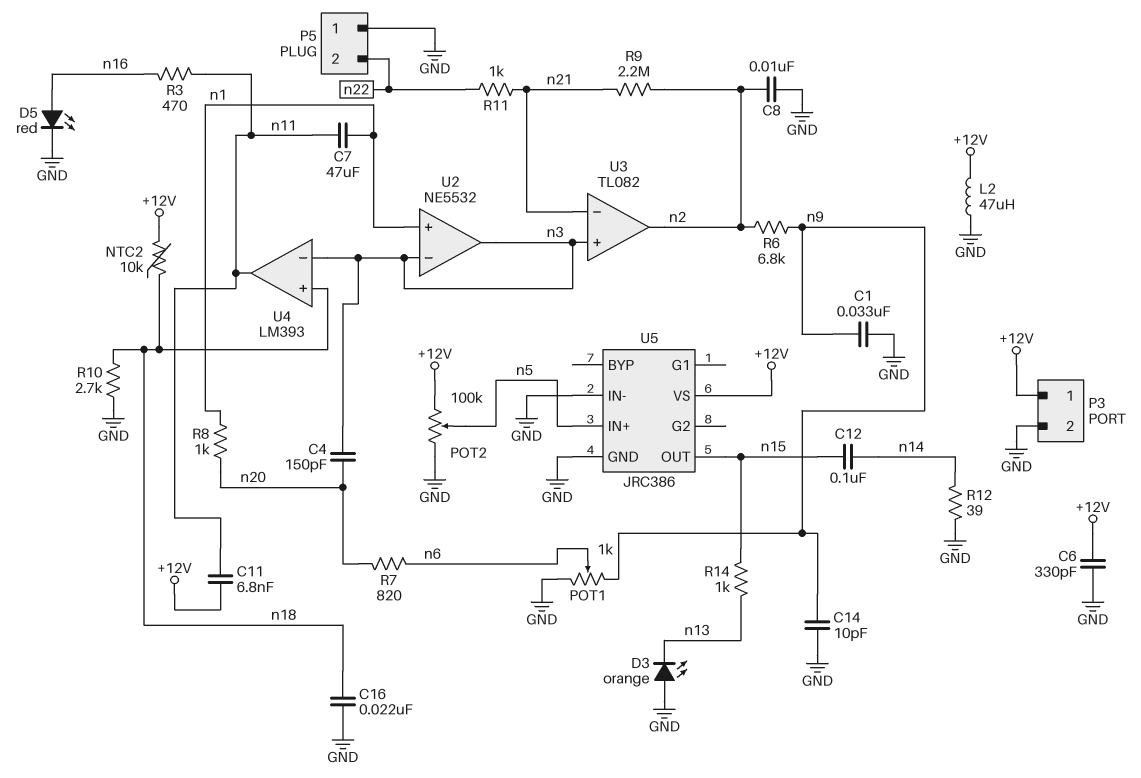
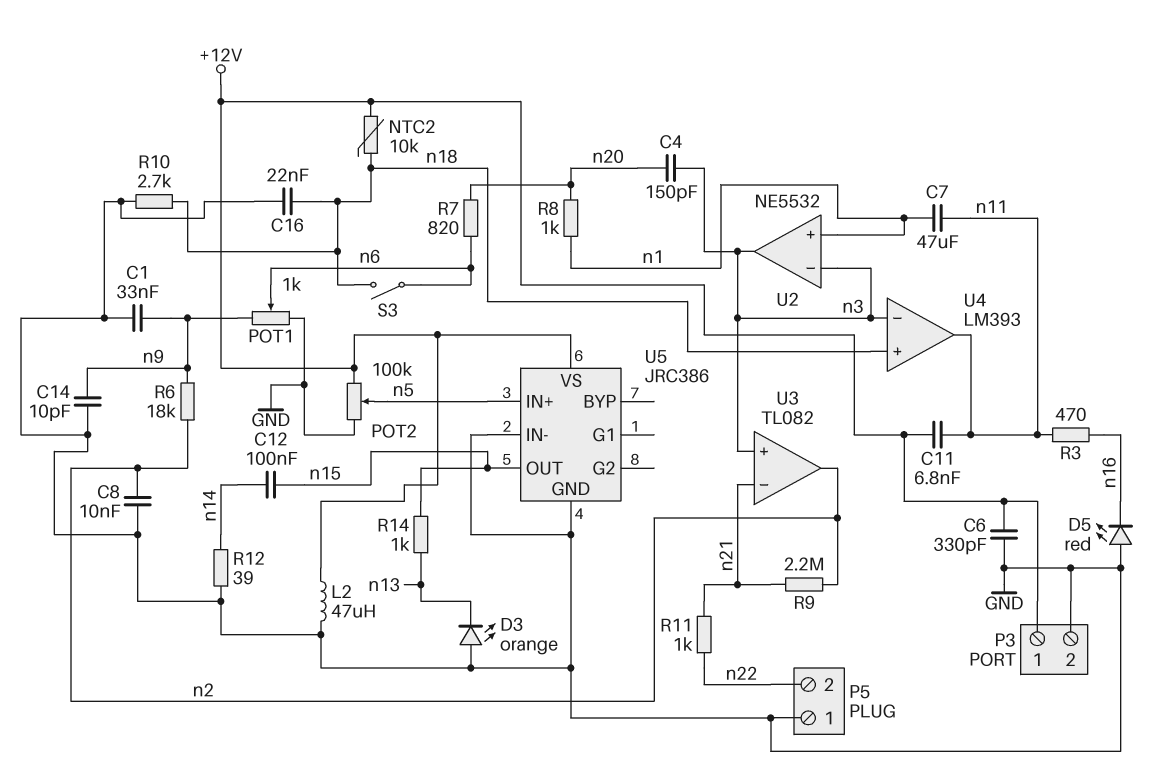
D5: LED red (A n16, K GND) -> LED red (A GND, K n16)
R6: 6.8k (n2, n9) -> 18k (n2, n9)
S3: none -> switch (n6, n18)

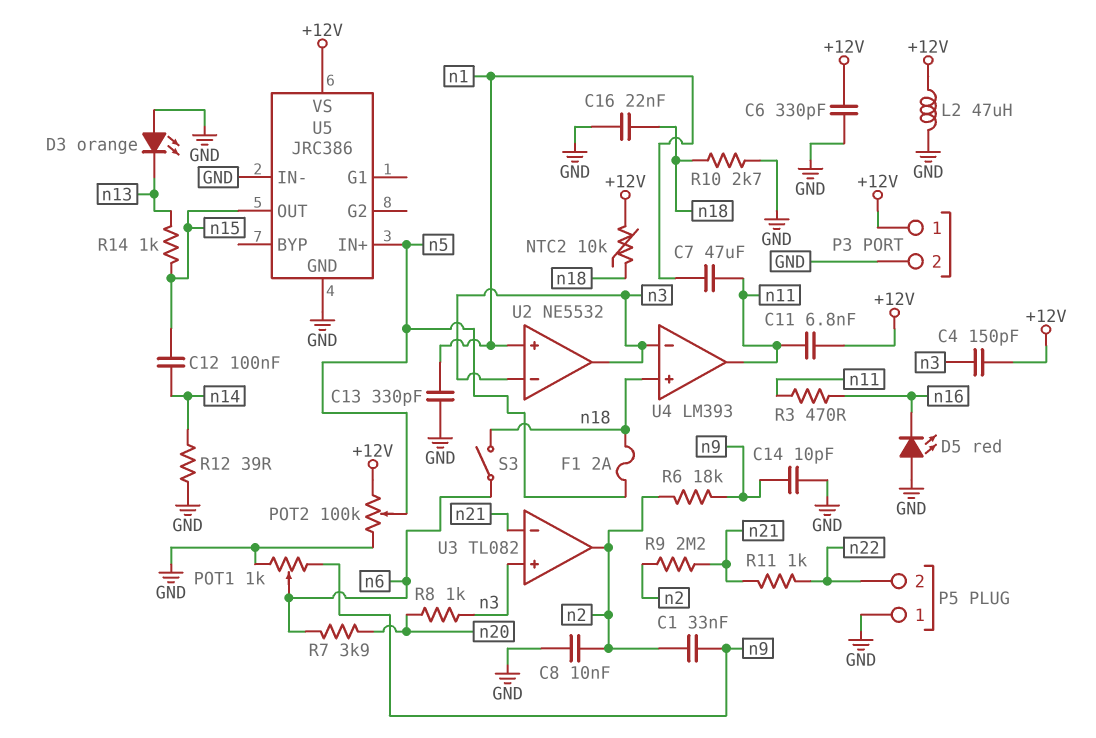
C1: 33nF (GND, n9) -> 33nF (n2, n9)
C4: 150pF (n3, n20) -> 150pF (+12V, n3)
C13: none -> 330pF (GND, n1)
F1: none -> 2A (n5, n18)
R7: 820 (n6, n20) -> 3.9k (n6, n20)
R8: 1k (n1, n20) -> 1k (n3, n20)

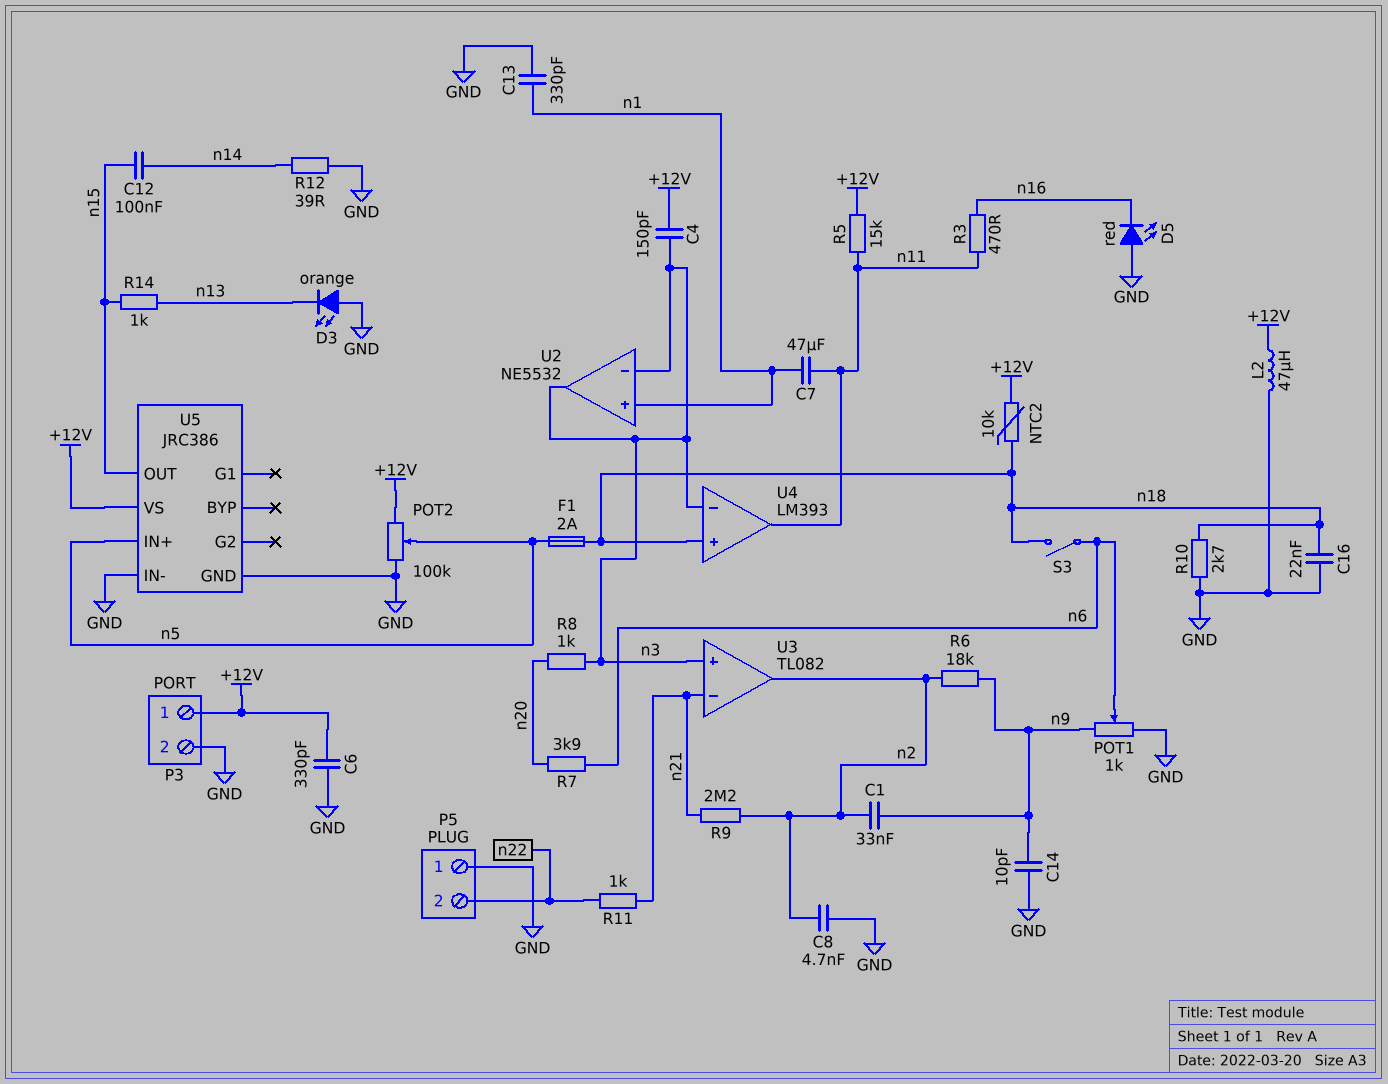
C8: 10nF (GND, n2) -> 4.7nF (GND, n2)
C11: 6.8nF (+12V, n11) -> none
R5: none -> 15k (+12V, n11)

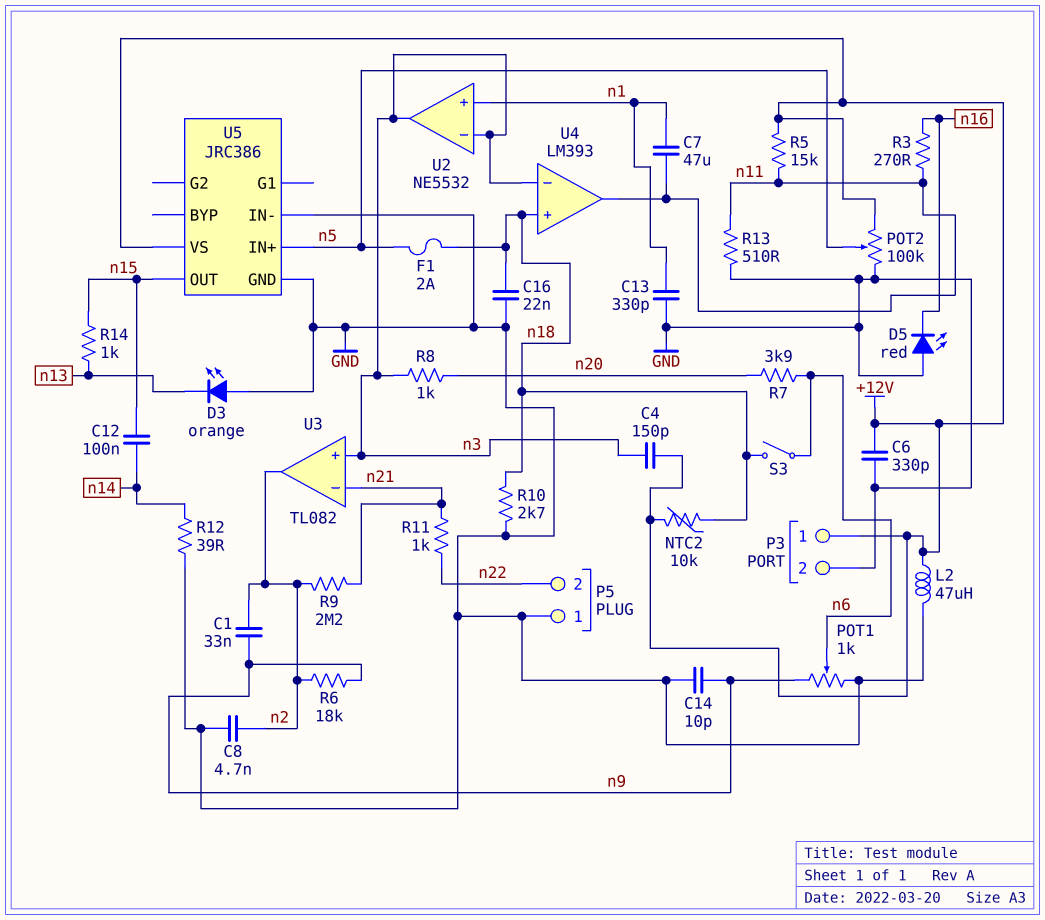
R3: 470 (n11, n16) -> 270 (n11, n16)
R13: none -> 510 (GND, n11)

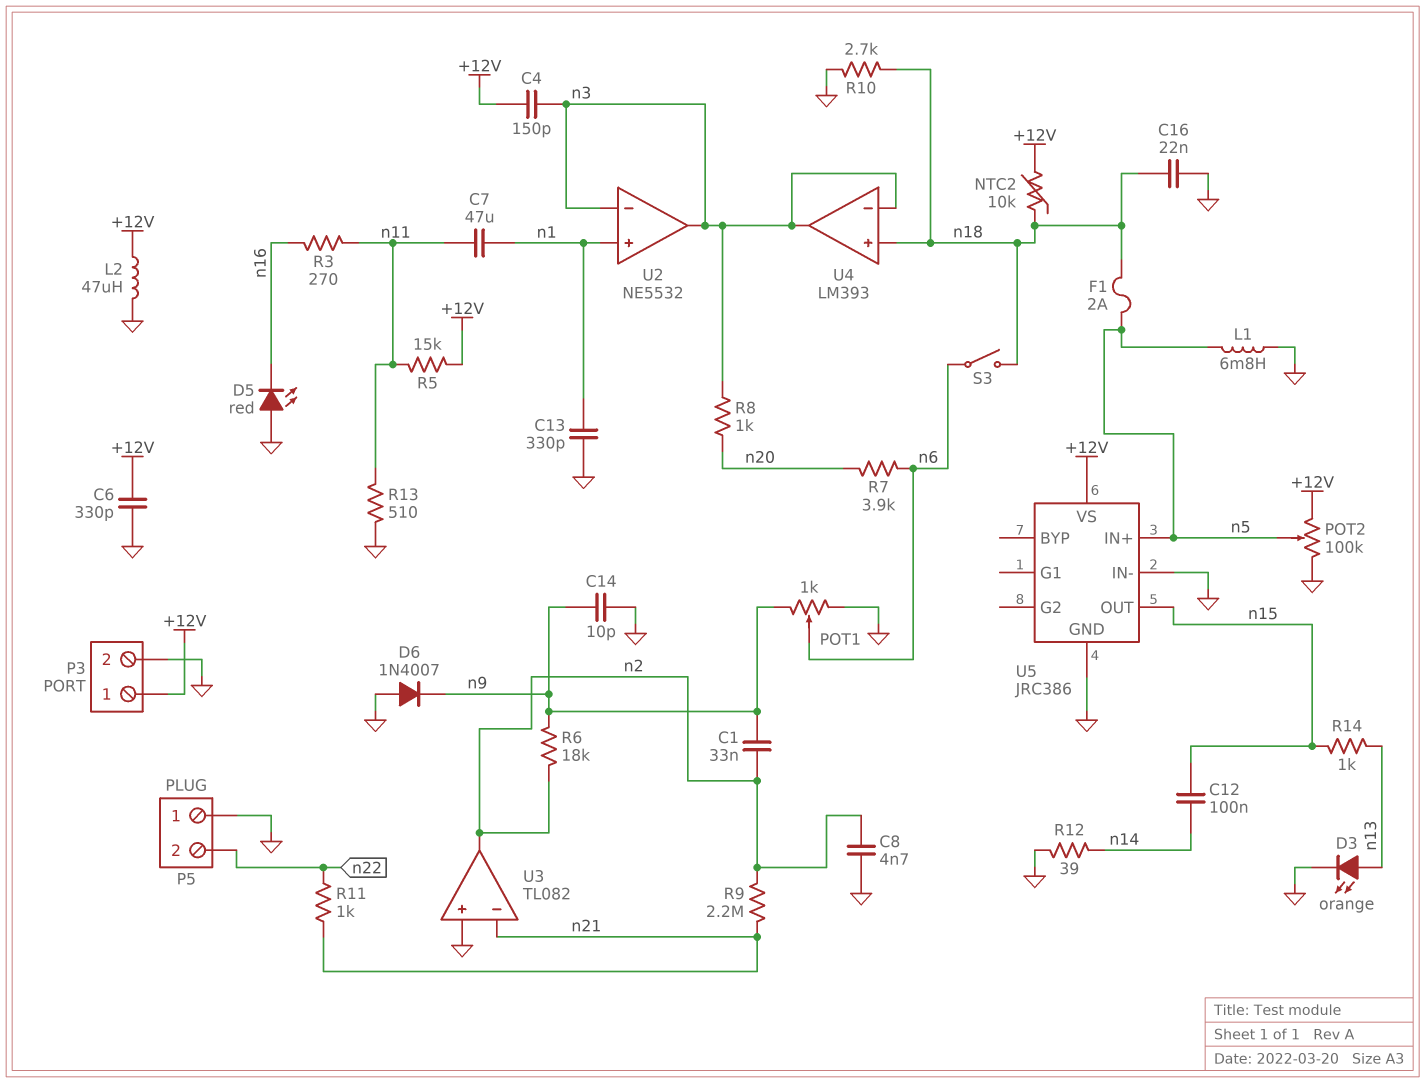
D3: LED orange (A GND, K n13) -> LED orange (A n13, K GND)
D6: none -> diode 1N4007 (A GND, K n9)
L1: none -> 6.8mH (GND, n5)
U3 pin in+: n3 -> GND
U4 pin out: n11 -> n3

